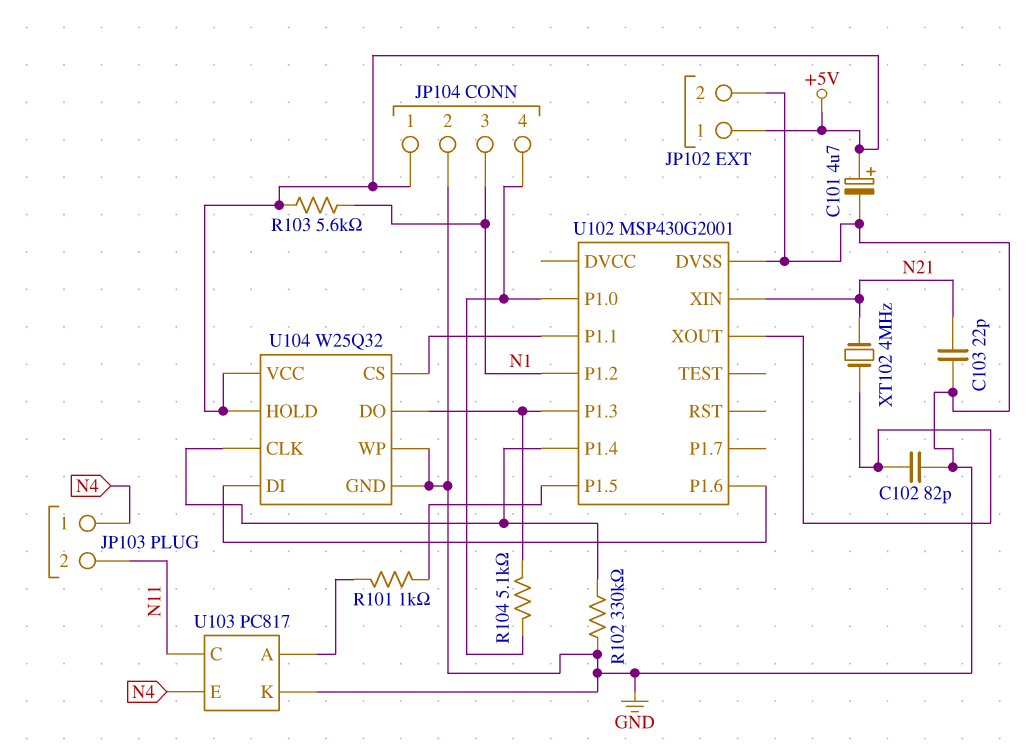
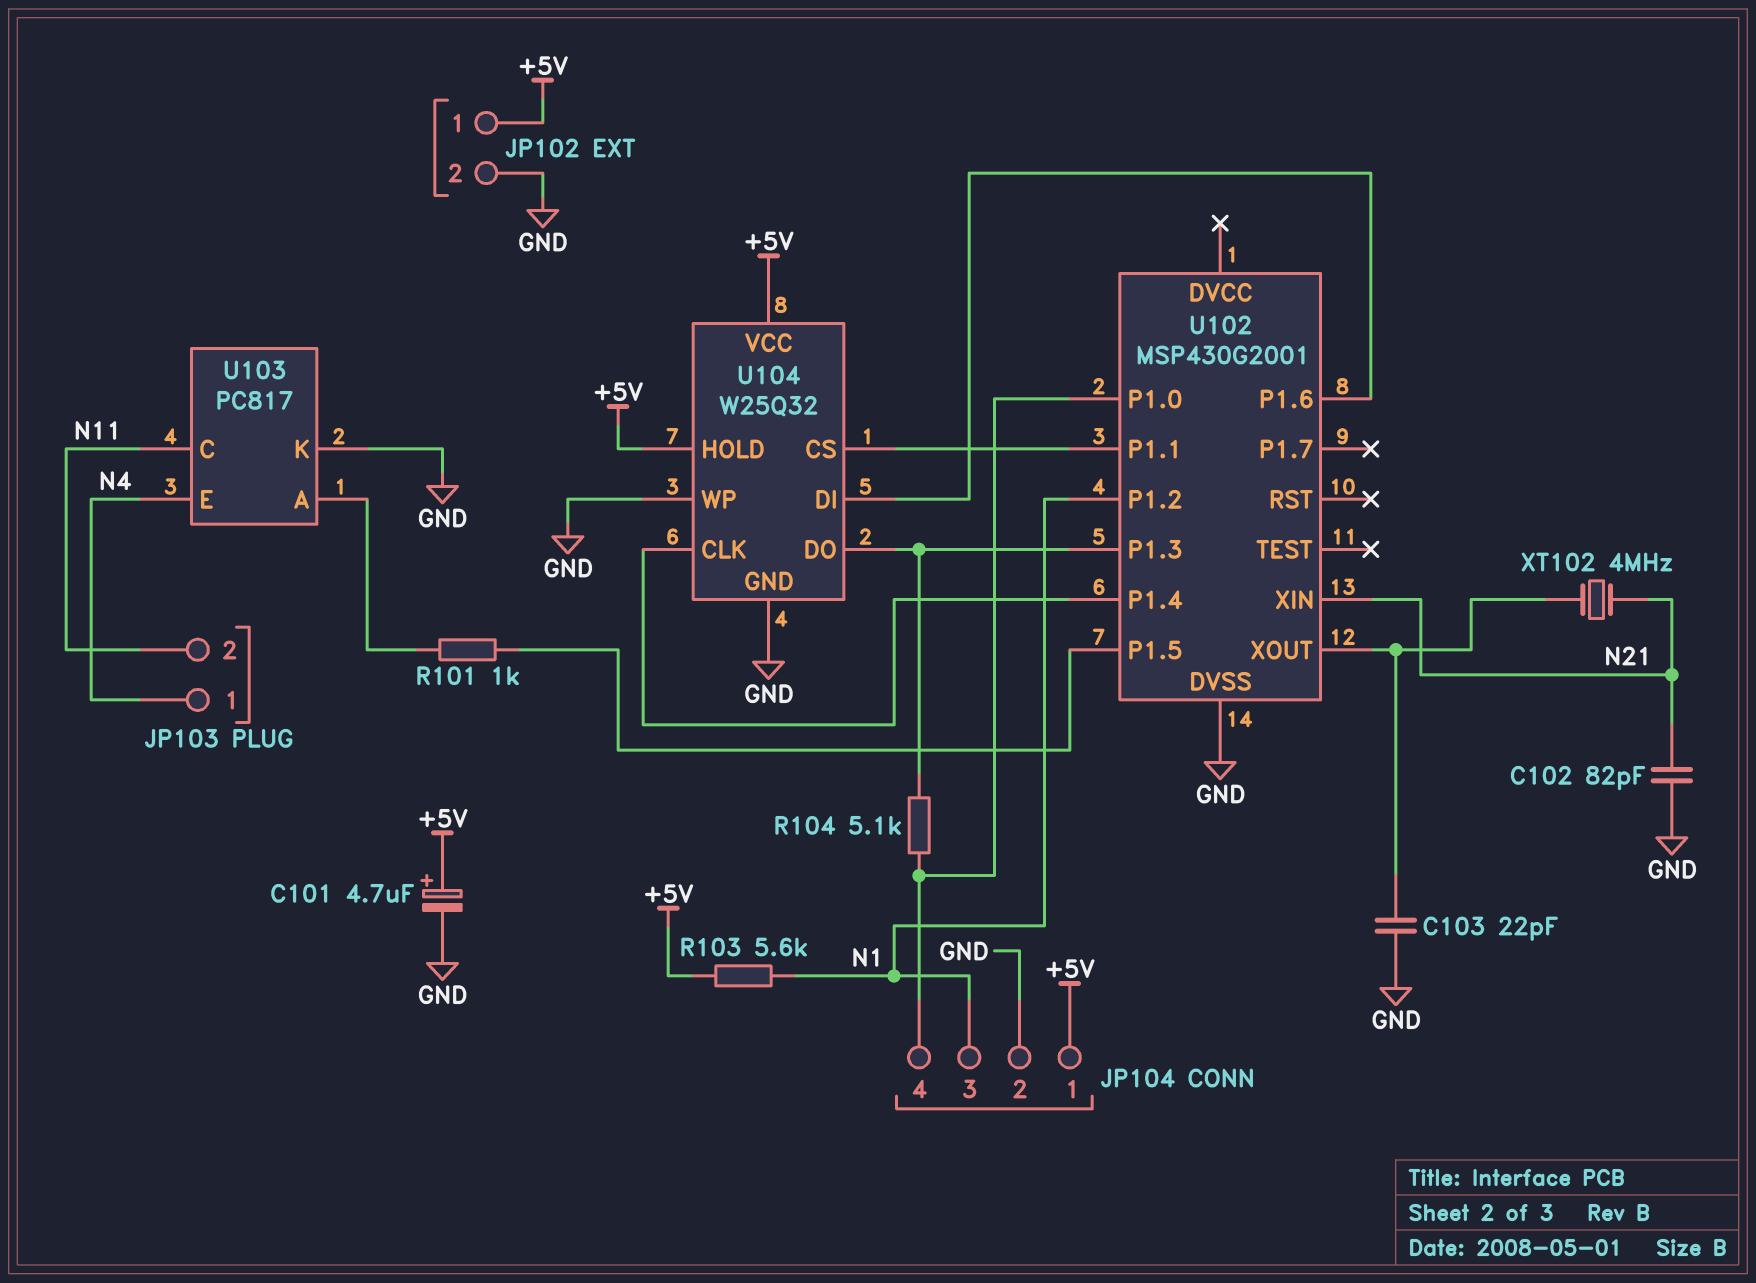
C102: 82pF (GND, U102/XOUT) -> 82pF (GND, N21)
C103: 22pF (GND, N21) -> 22pF (GND, U102/XOUT)
R102: 330k (GND, U102/P1.4) -> none

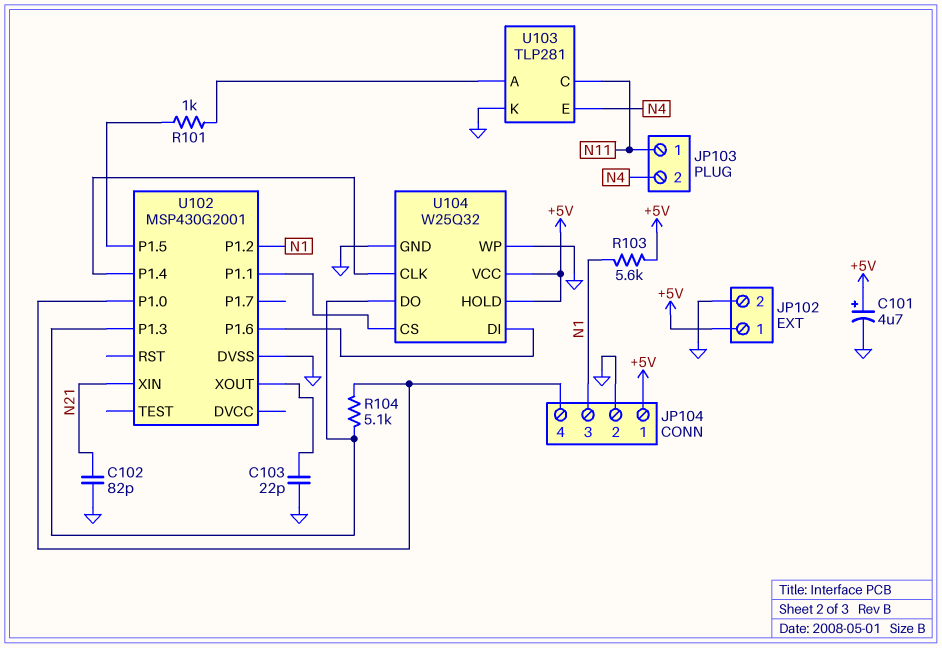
JP103 pin 1: N4 -> N11
JP103 pin 2: N11 -> N4
U103: PC817 -> TLP281
XT102: 4MHz (N21, U102/XOUT) -> none

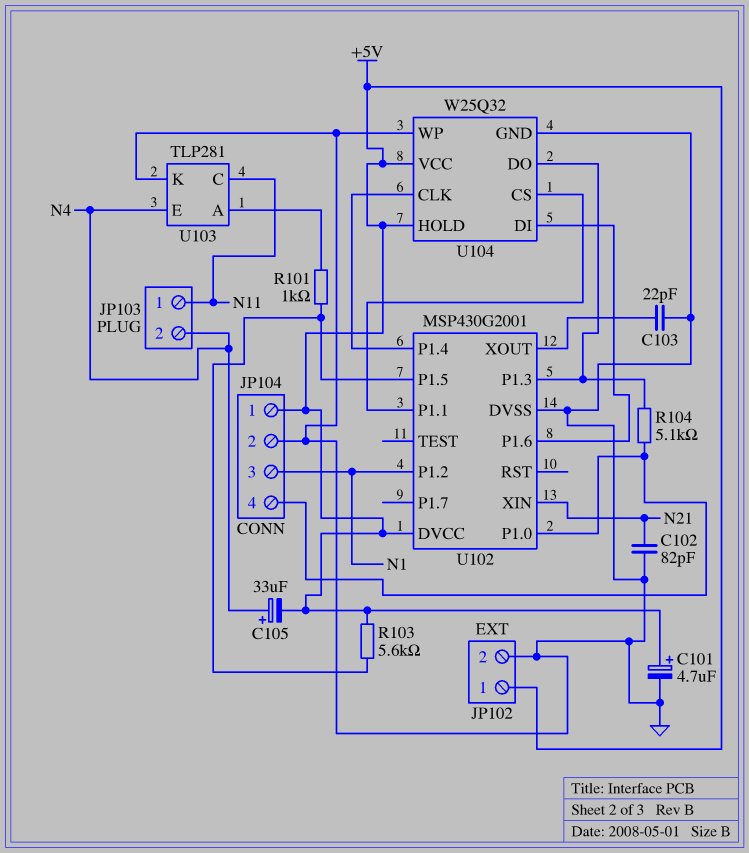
C105: none -> 33uF (plus N4, minus +5V)
R103: 5.6k (+5V, N1) -> 5.6k (+5V, U102/P1.5)
U102 pin DVCC: none -> +5V

